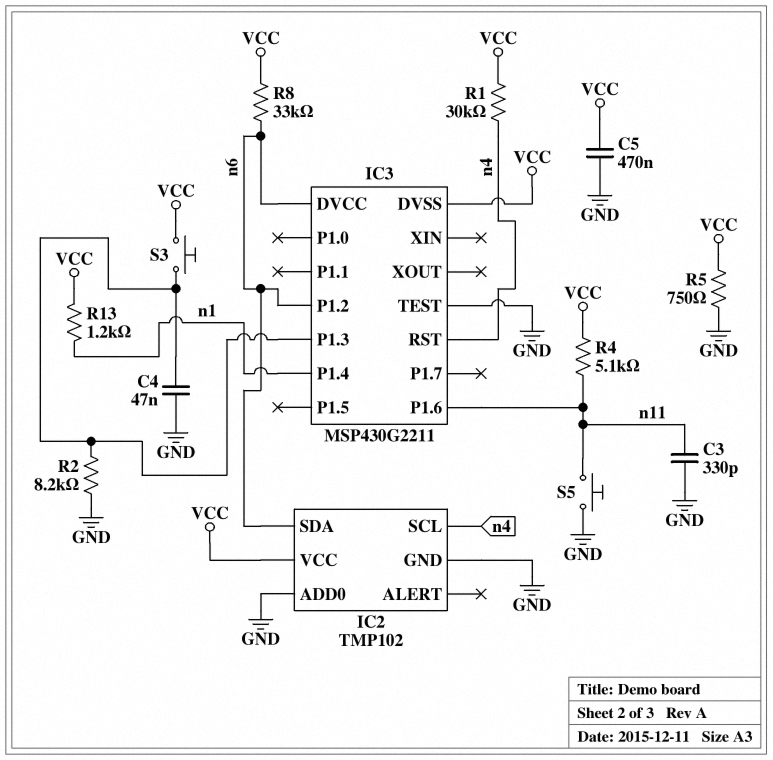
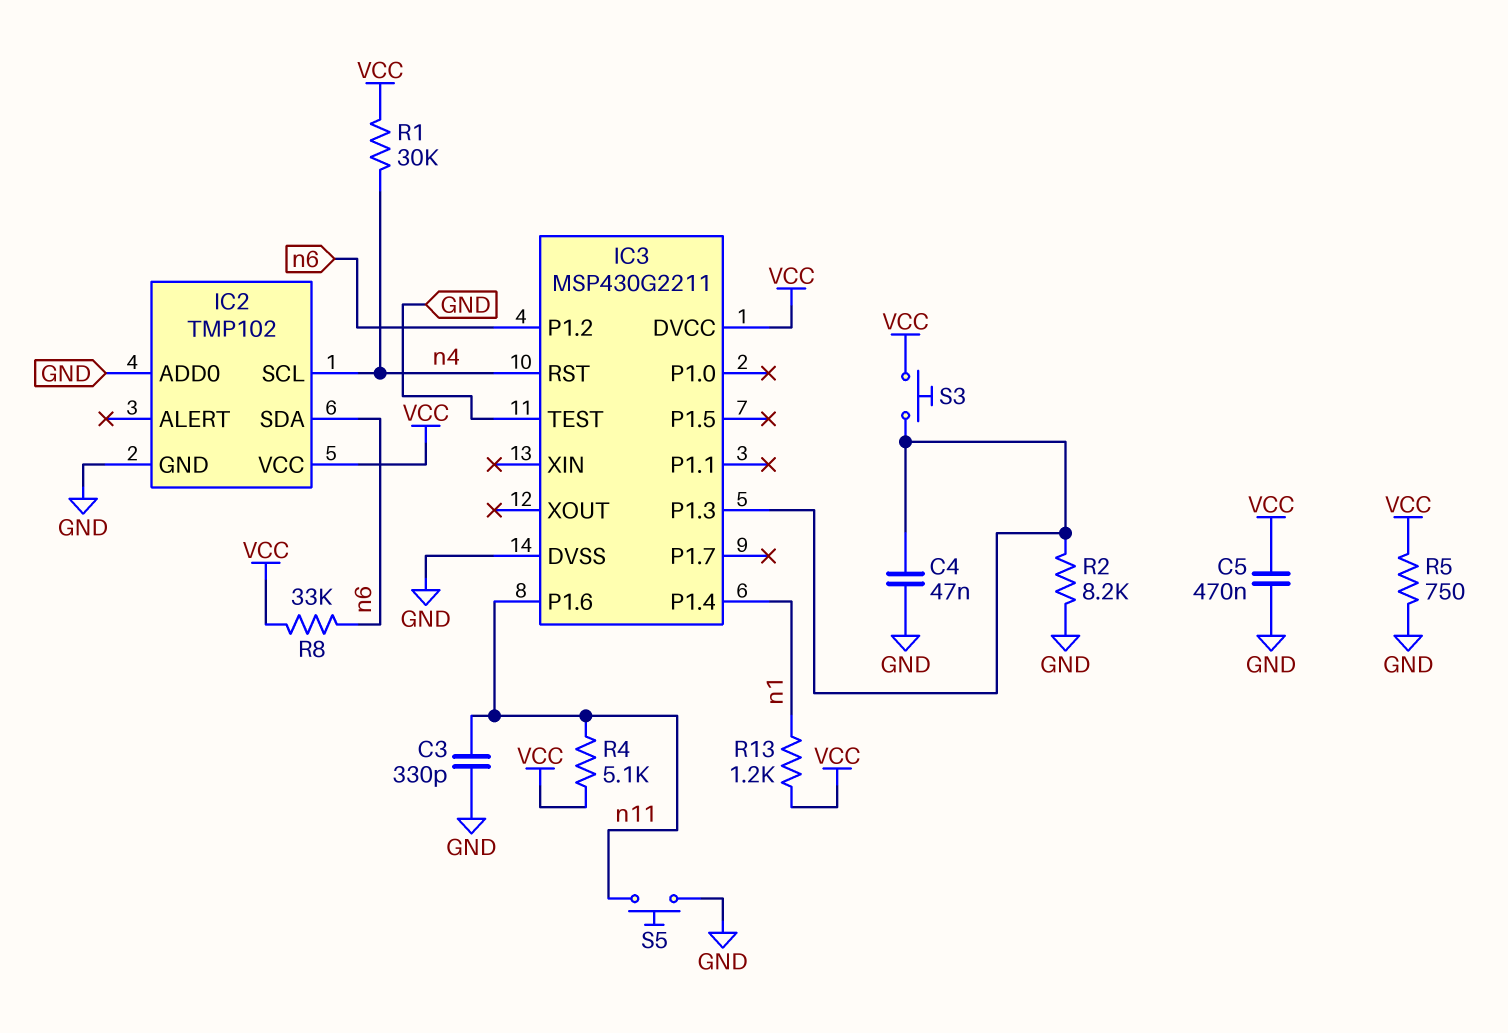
IC3 pin DVCC: n6 -> VCC
IC3 pin DVSS: VCC -> GND

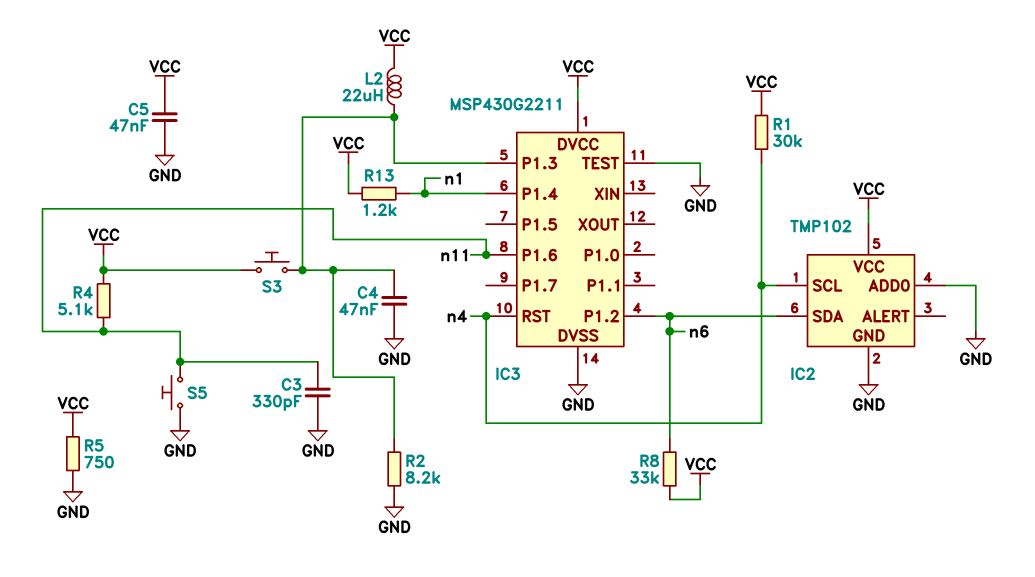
C5: 470nF (GND, VCC) -> 47nF (GND, VCC)
L2: none -> 22uH (IC3/P1.3, VCC)

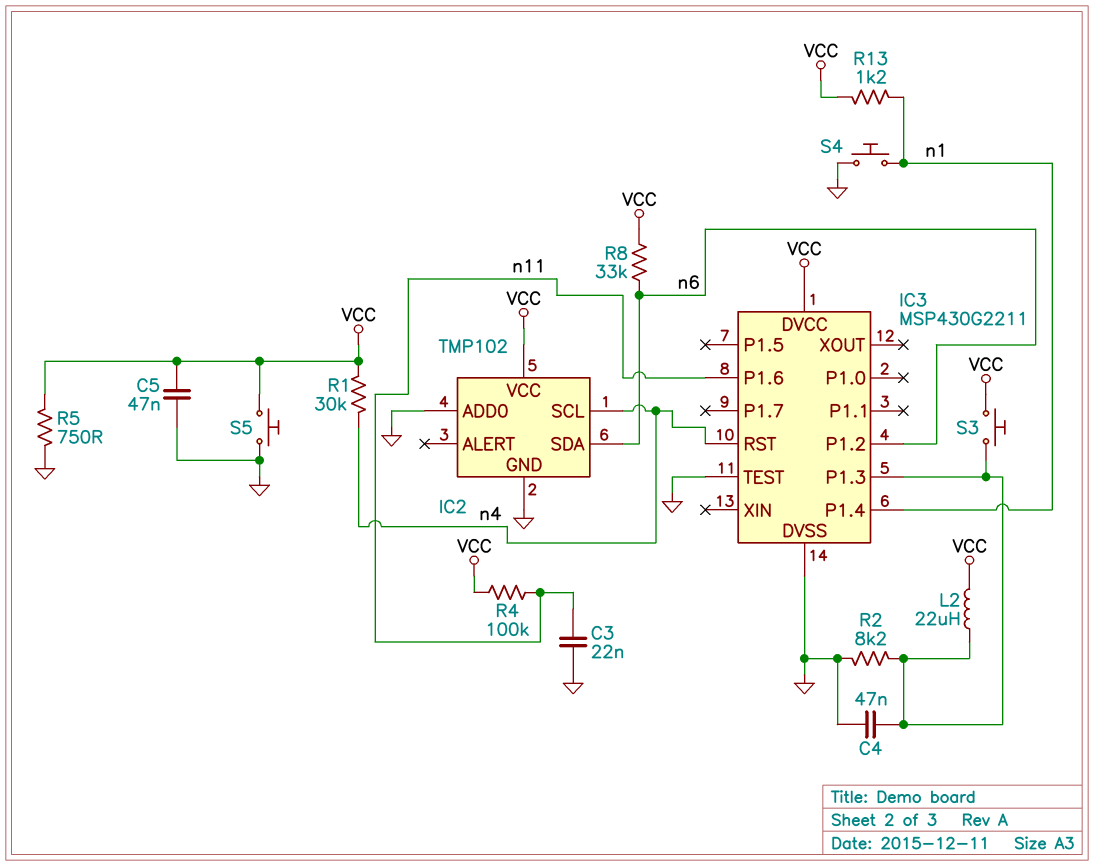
C3: 330pF (GND, n11) -> 22nF (GND, n11)
R4: 5.1k (VCC, n11) -> 100k (VCC, n11)
S4: none -> button (GND, n1)
S5: button (GND, n11) -> button (GND, VCC)

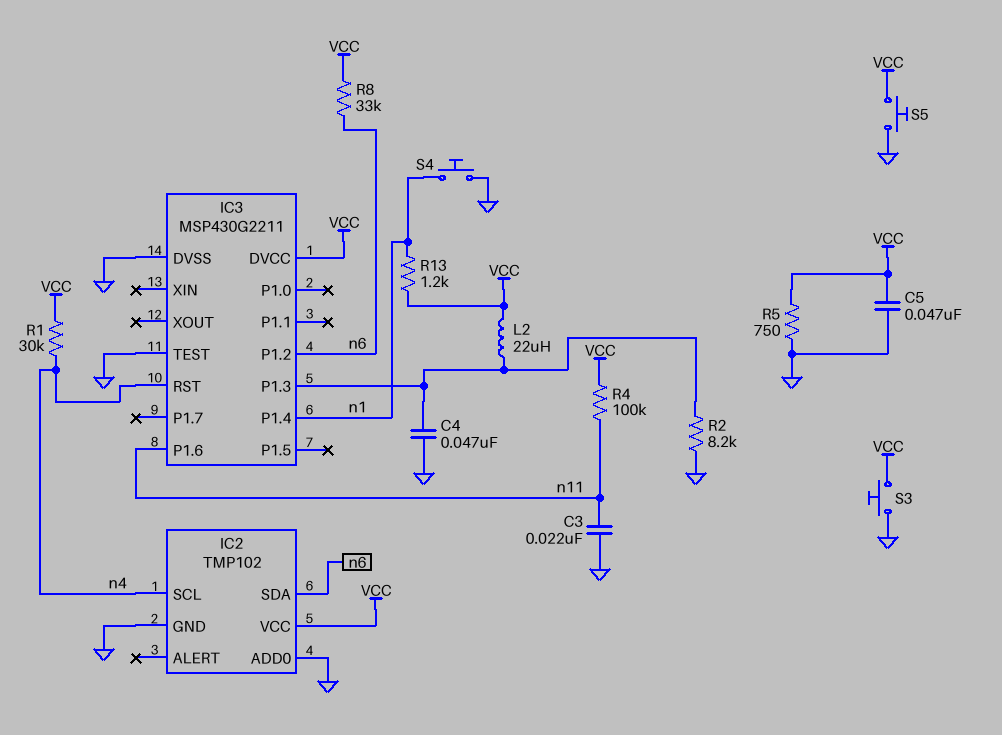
S3: button (IC3/P1.3, VCC) -> button (GND, VCC)

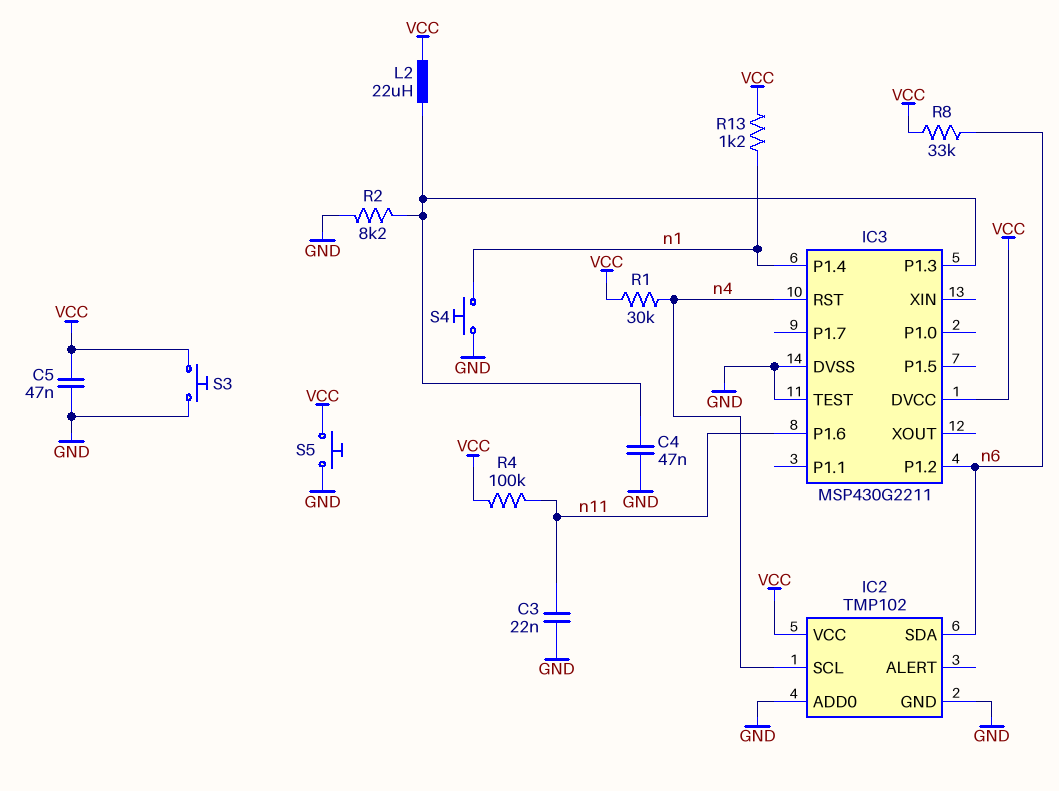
R5: 750 (GND, VCC) -> none

